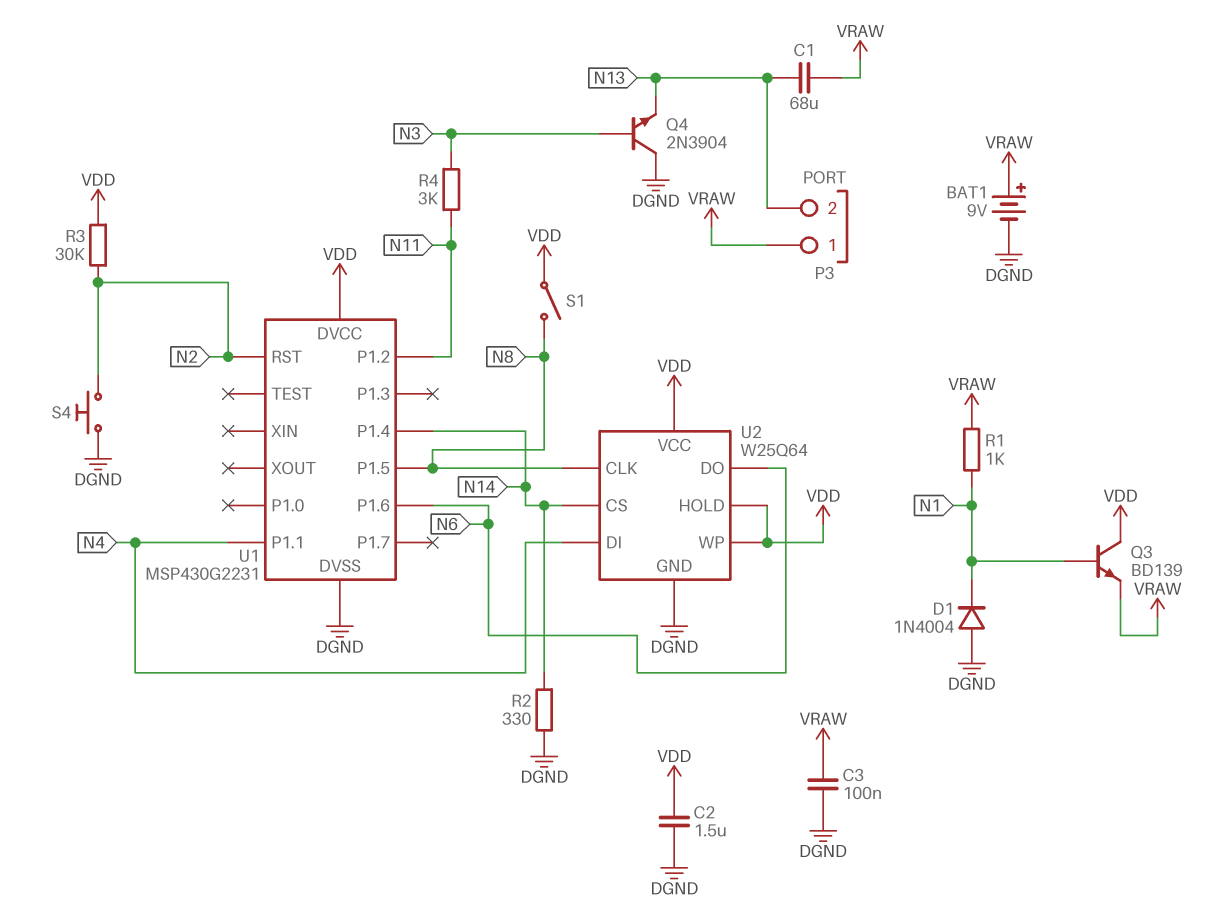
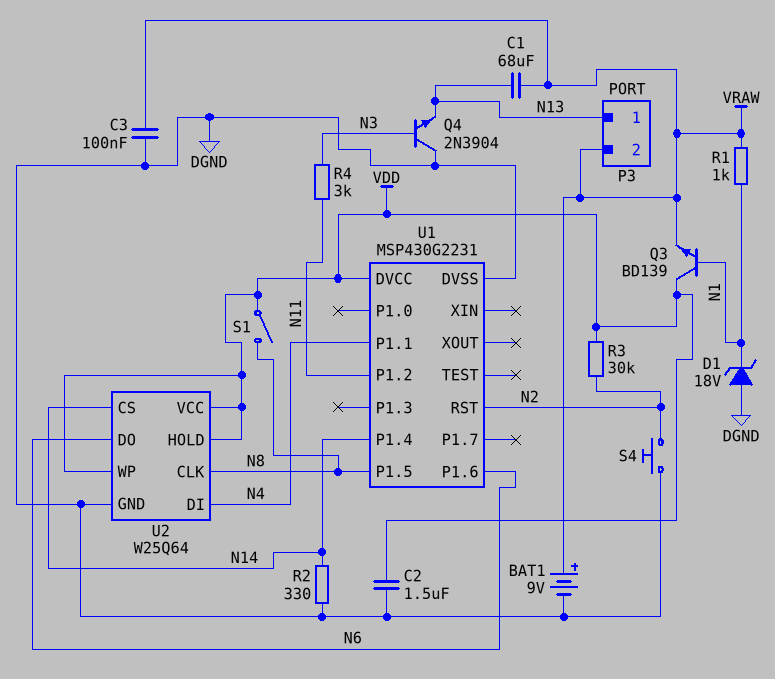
D1: diode 1N4004 (A DGND, K N1) -> zener 18V (A DGND, K N1)
P3 pin 1: VRAW -> N13
P3 pin 2: N13 -> VRAW

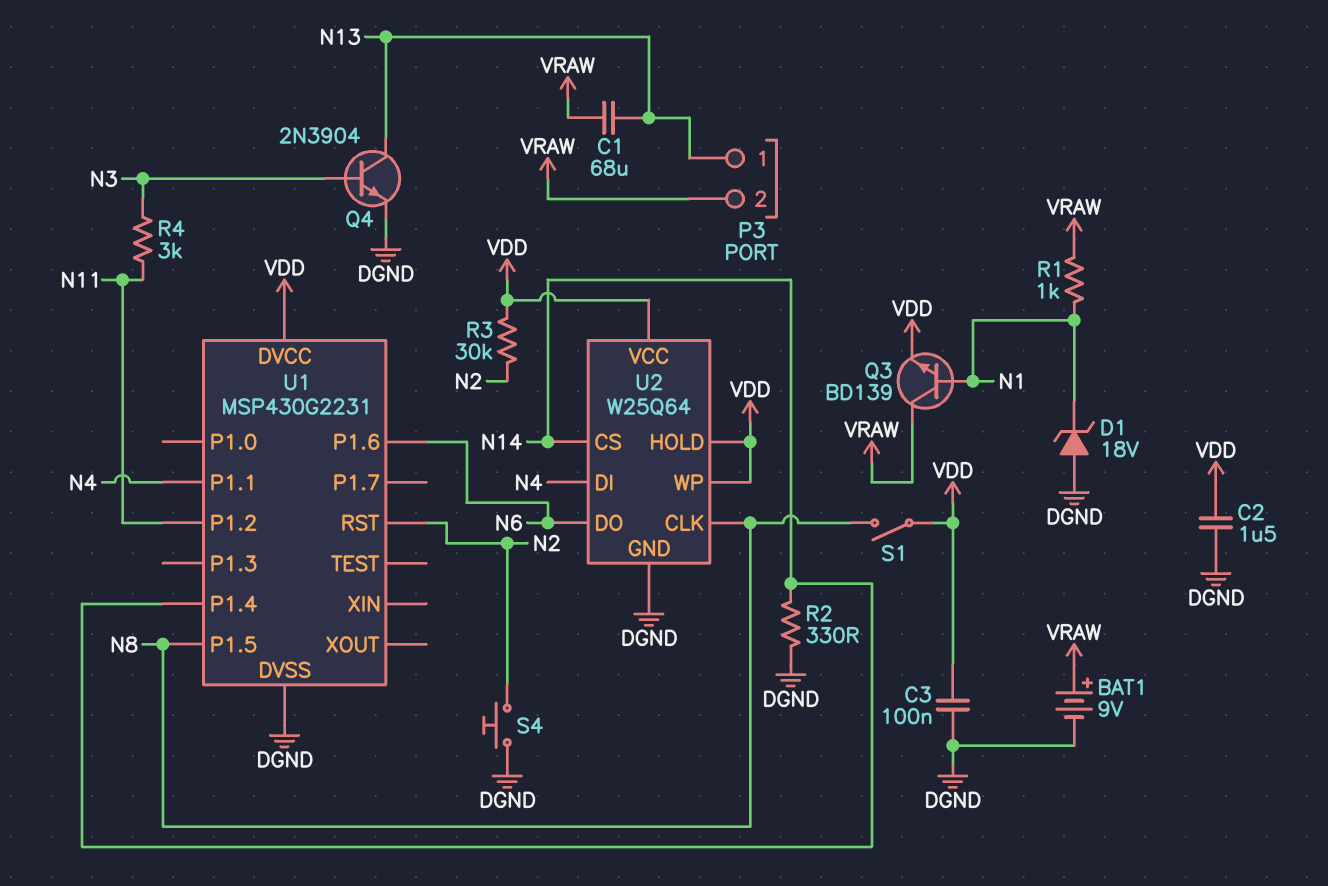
C3: 100nF (DGND, VRAW) -> 100nF (DGND, VDD)
Q3: NPN BD139 (B N1, C VDD, E VRAW) -> NPN BD139 (B N1, C VRAW, E VDD)
Q4: NPN 2N3904 (B N3, C DGND, E N13) -> NPN 2N3904 (B N3, C N13, E DGND)

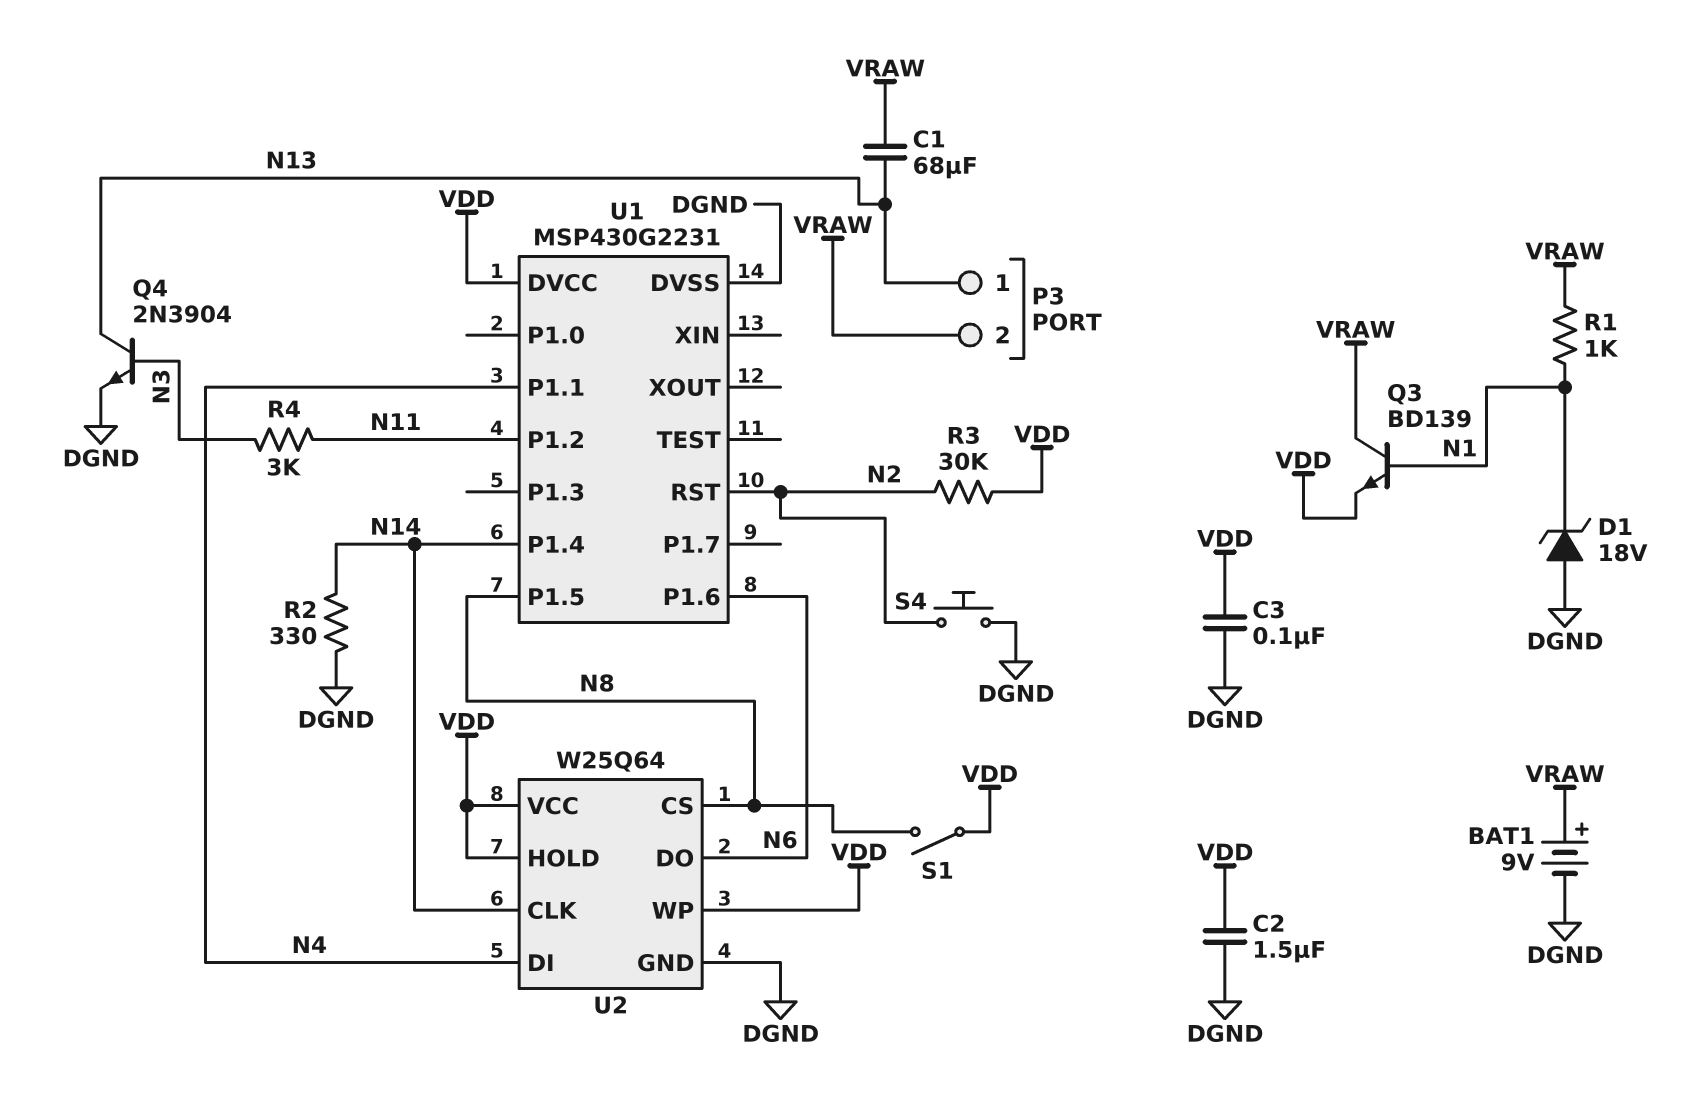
U2 pin CLK: N8 -> N14
U2 pin CS: N14 -> N8

